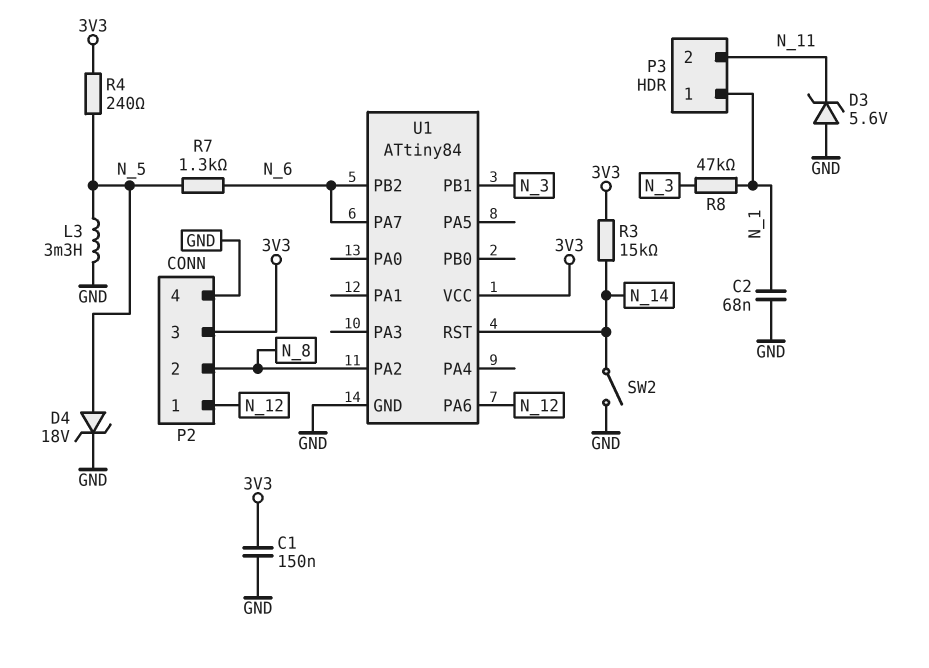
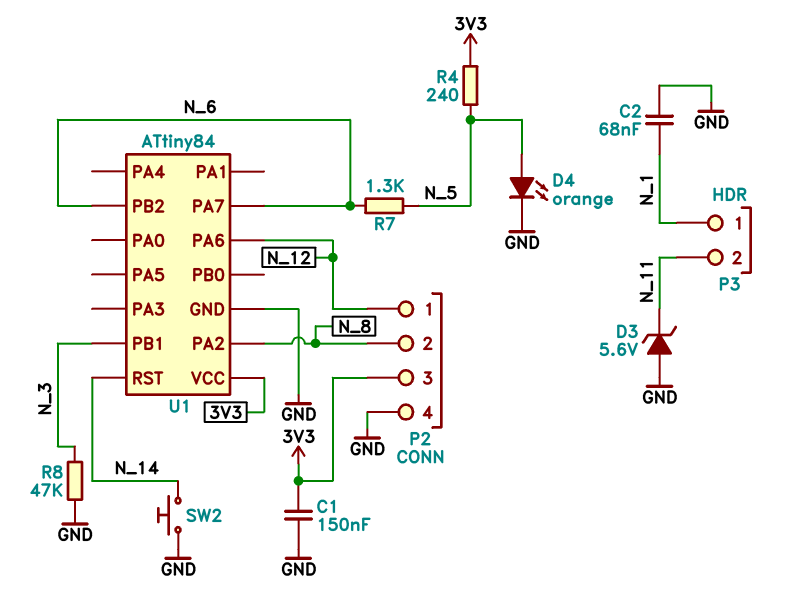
D4: zener 18V (A N_5, K GND) -> LED orange (A N_5, K GND)
L3: 3.3mH (GND, N_5) -> none
R3: 15k (3V3, N_14) -> none
R8: 47k (N_1, N_3) -> 47k (GND, N_3)
SW2: switch (GND, N_14) -> button (GND, N_14)

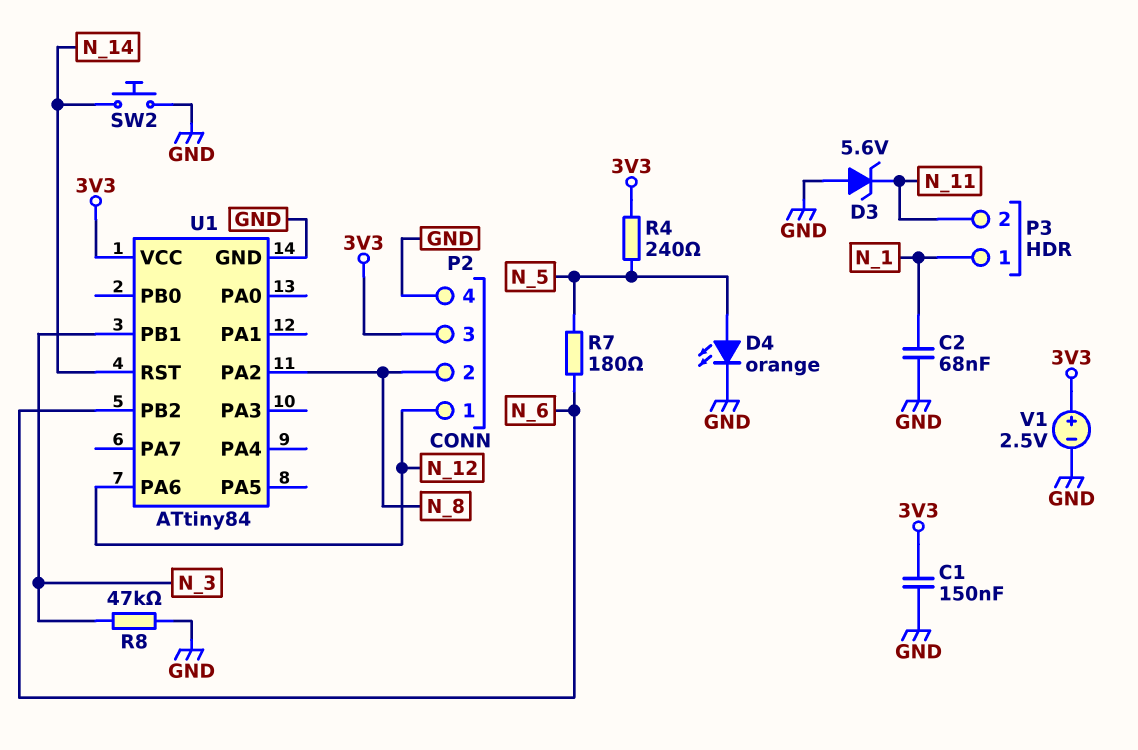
R7: 1.3k (N_5, N_6) -> 180 (N_5, N_6)
U1 pin PA7: N_6 -> none
V1: none -> 2.5V (plus 3V3, minus GND)

